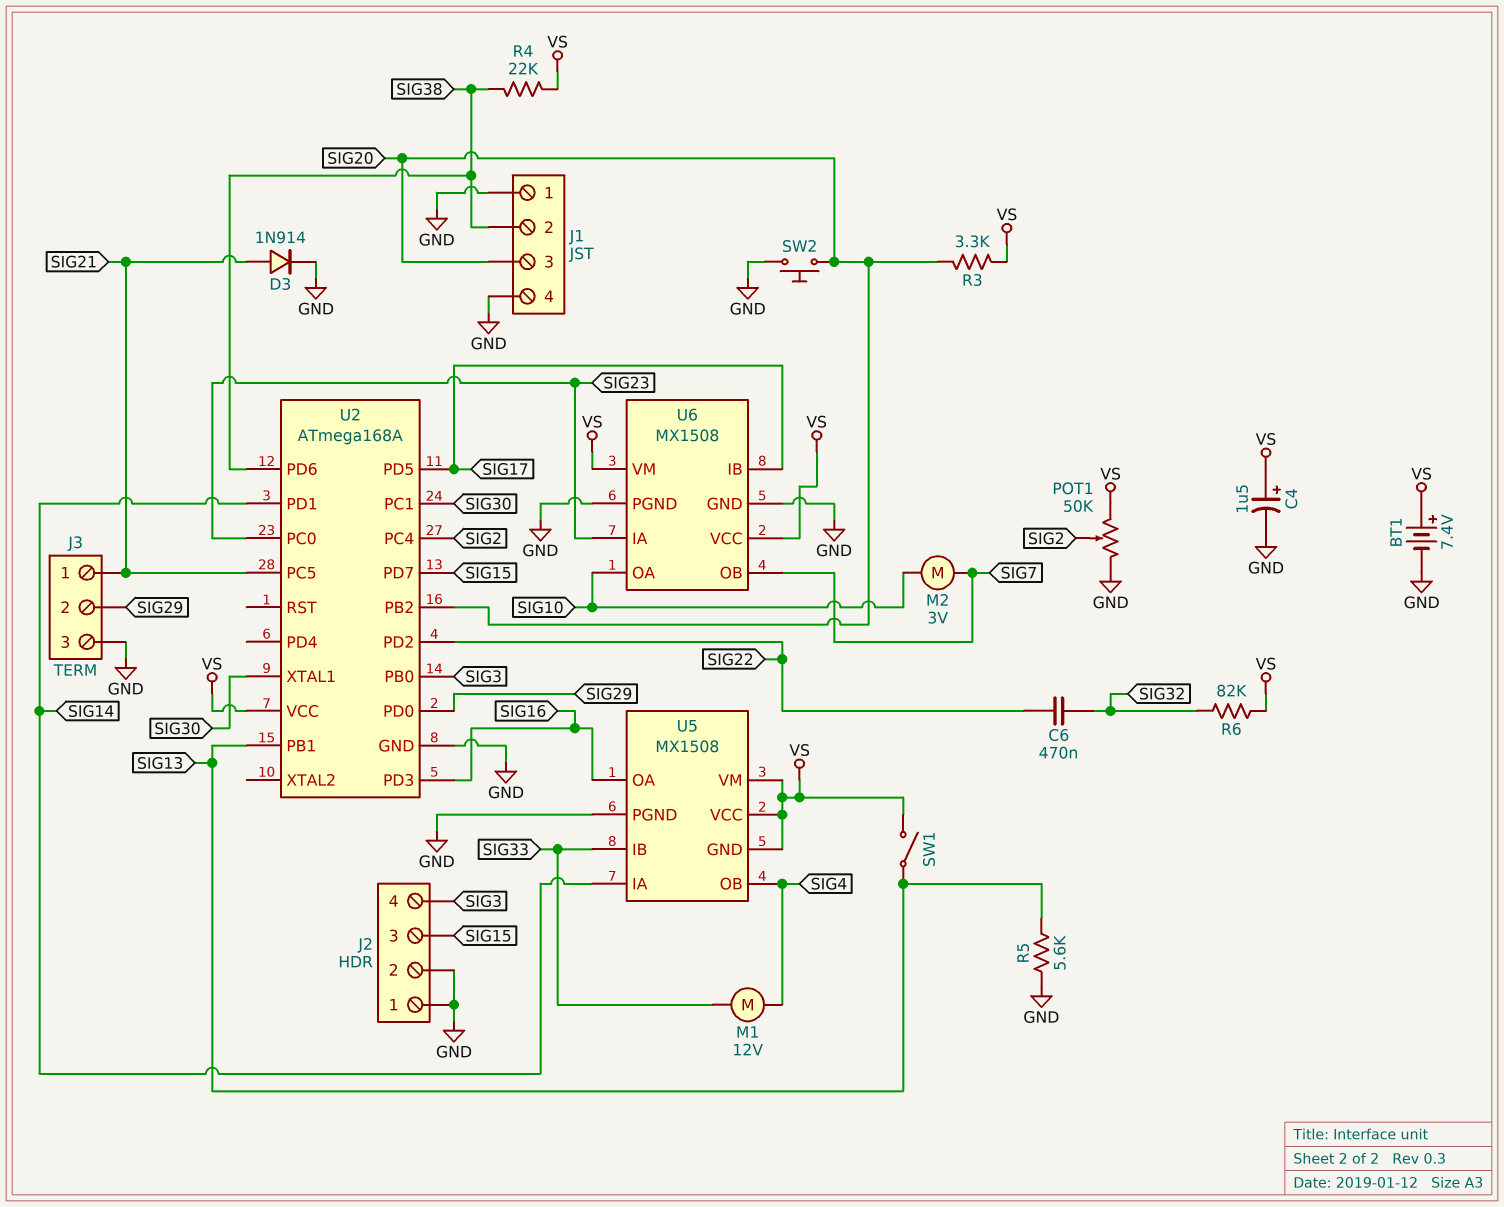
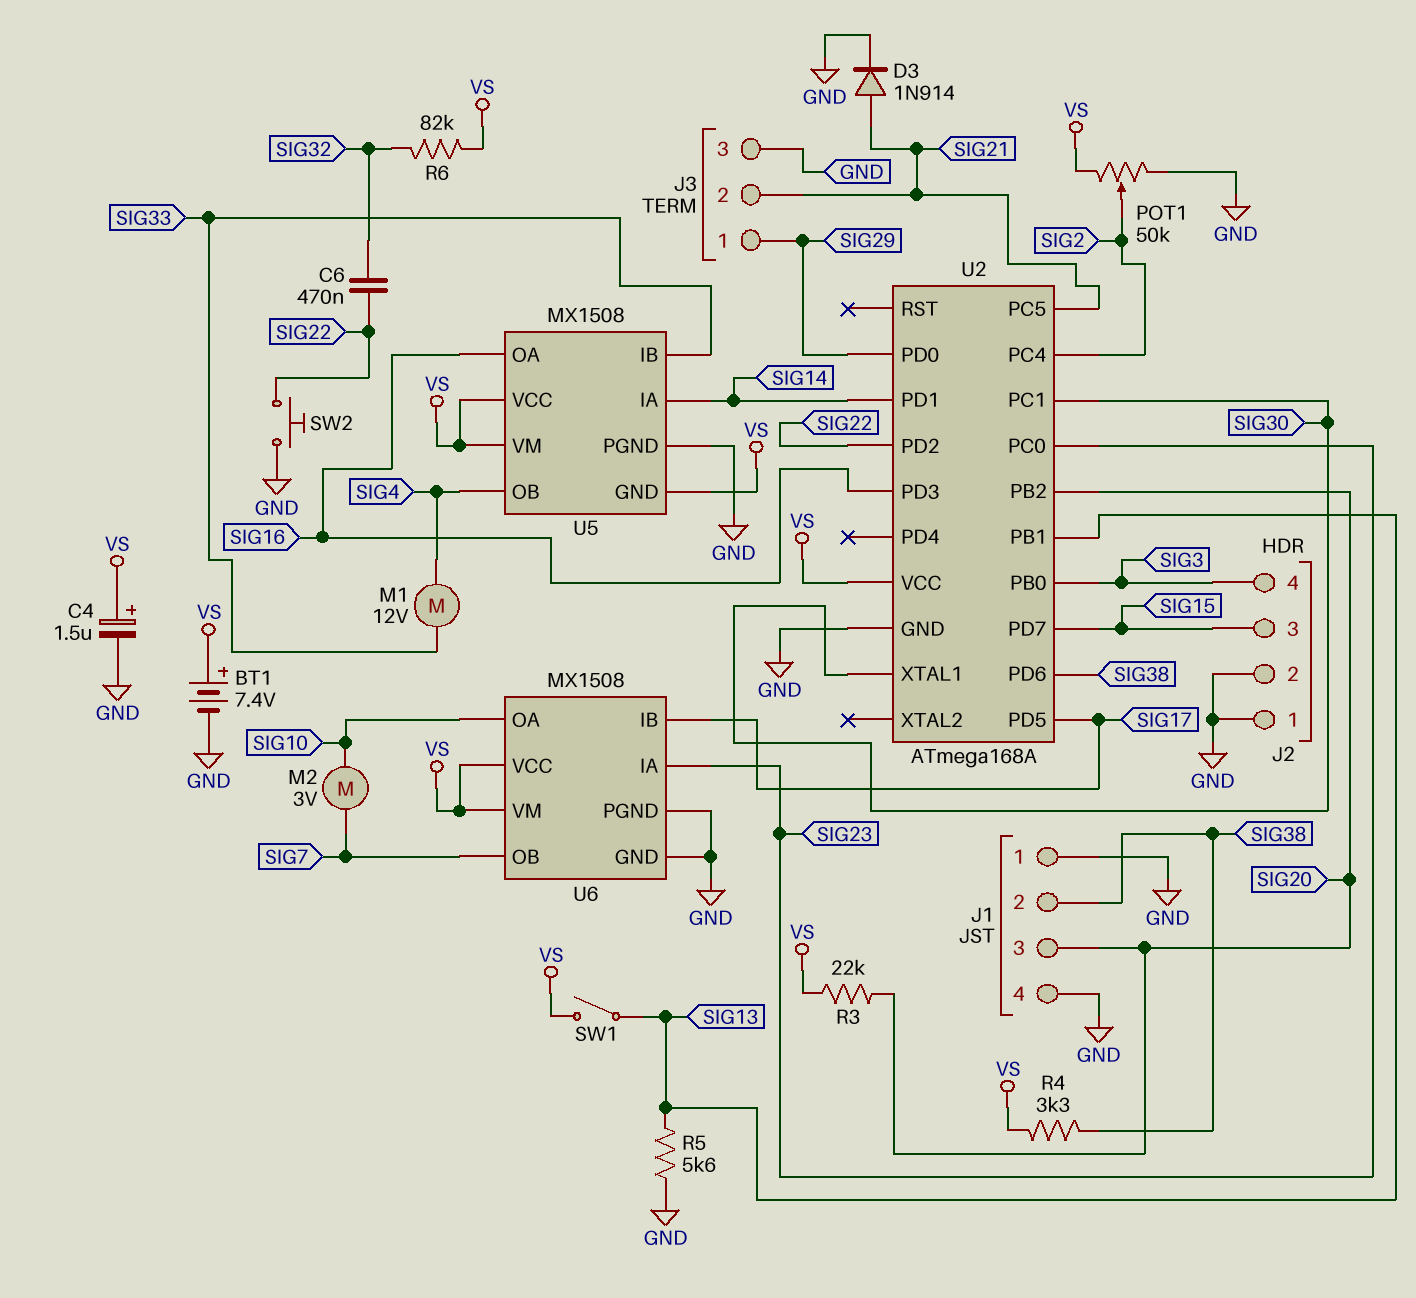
J3 pin 1: SIG21 -> SIG29
J3 pin 2: SIG29 -> SIG21
R3: 3.3k (SIG20, VS) -> 22k (SIG20, VS)
R4: 22k (SIG38, VS) -> 3.3k (SIG38, VS)
SW2: button (GND, SIG20) -> button (GND, SIG22)

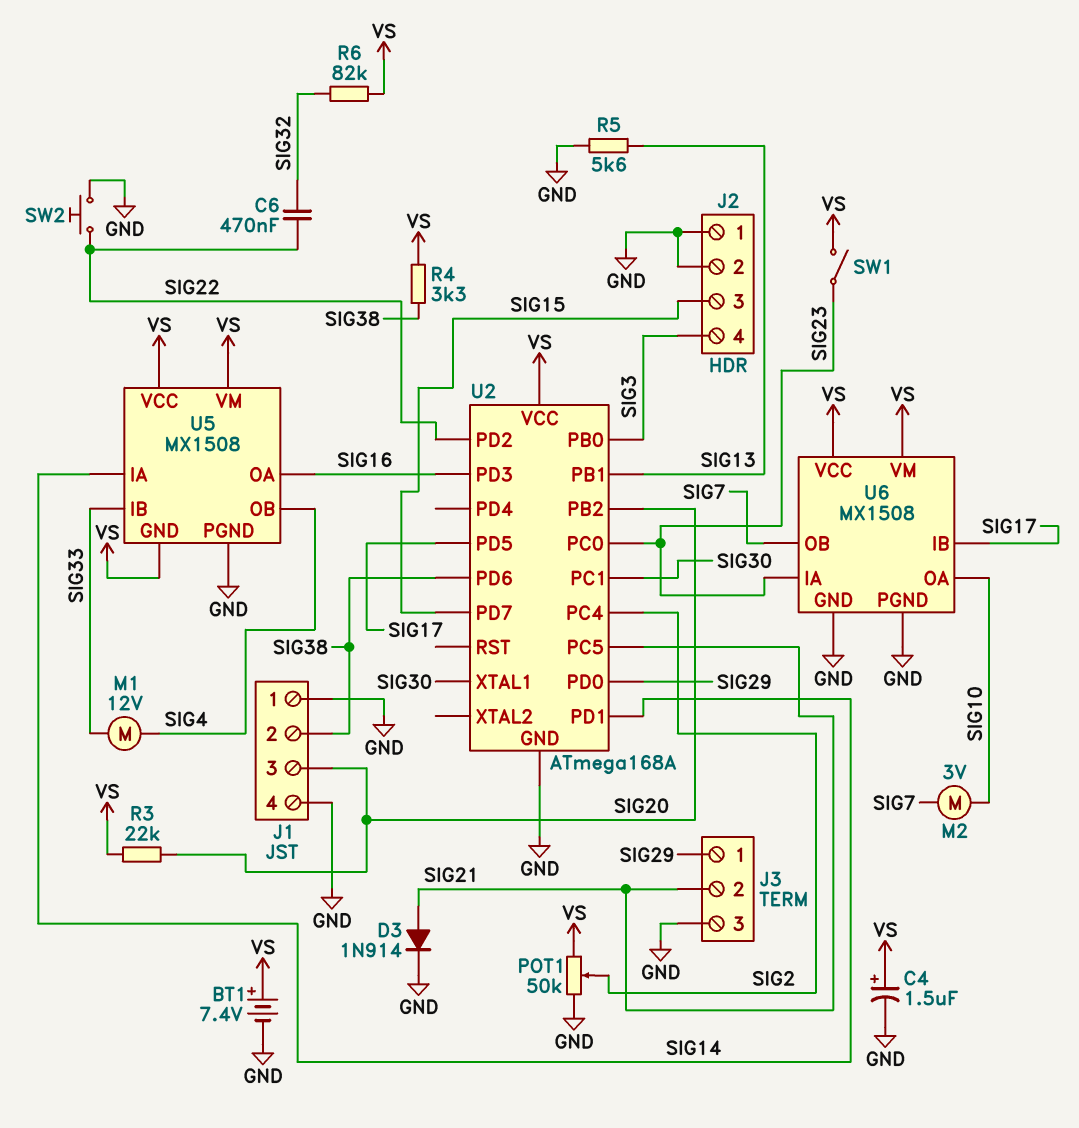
SW1: switch (SIG13, VS) -> switch (SIG23, VS)

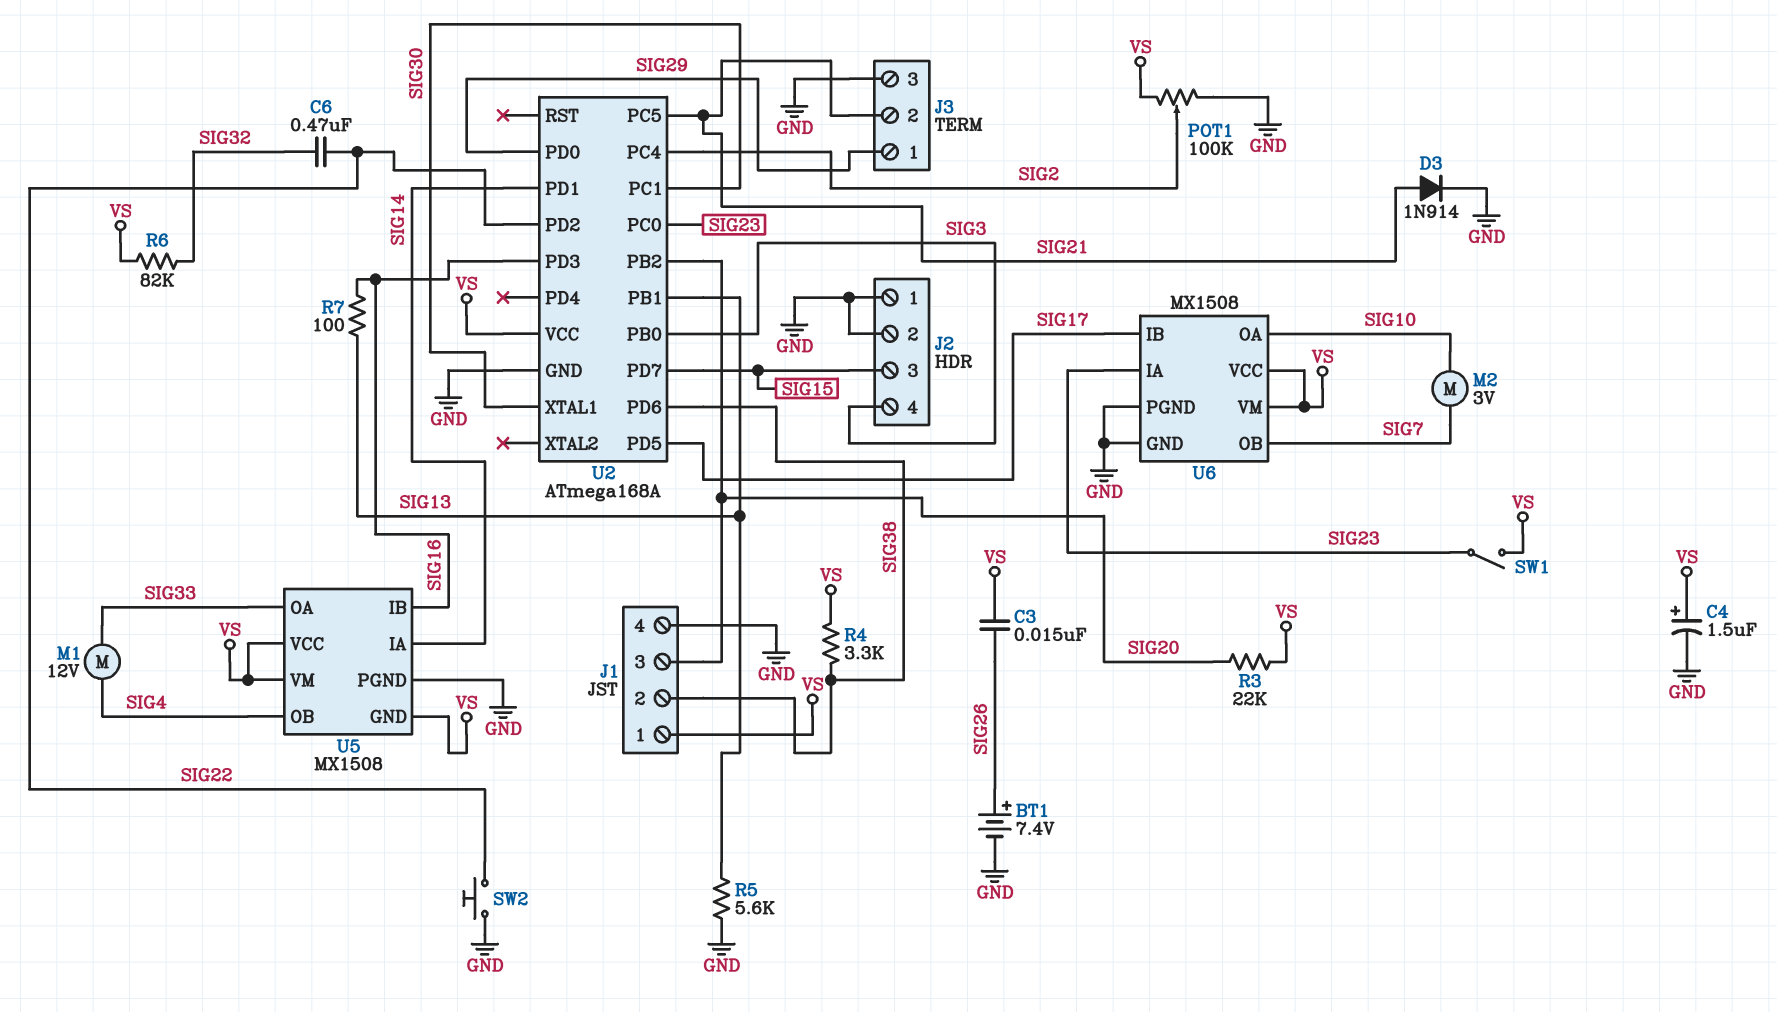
BT1: 7.4V (plus VS, minus GND) -> 7.4V (plus SIG26, minus GND)
C3: none -> 15nF (SIG26, VS)
J1 pin 1: GND -> VS
POT1: 50k (GND, VS, wiper SIG2) -> 100k (GND, VS, wiper SIG2)
R7: none -> 100 (SIG13, SIG16)
U5 pin IB: SIG33 -> SIG16
U5 pin OA: SIG16 -> SIG33

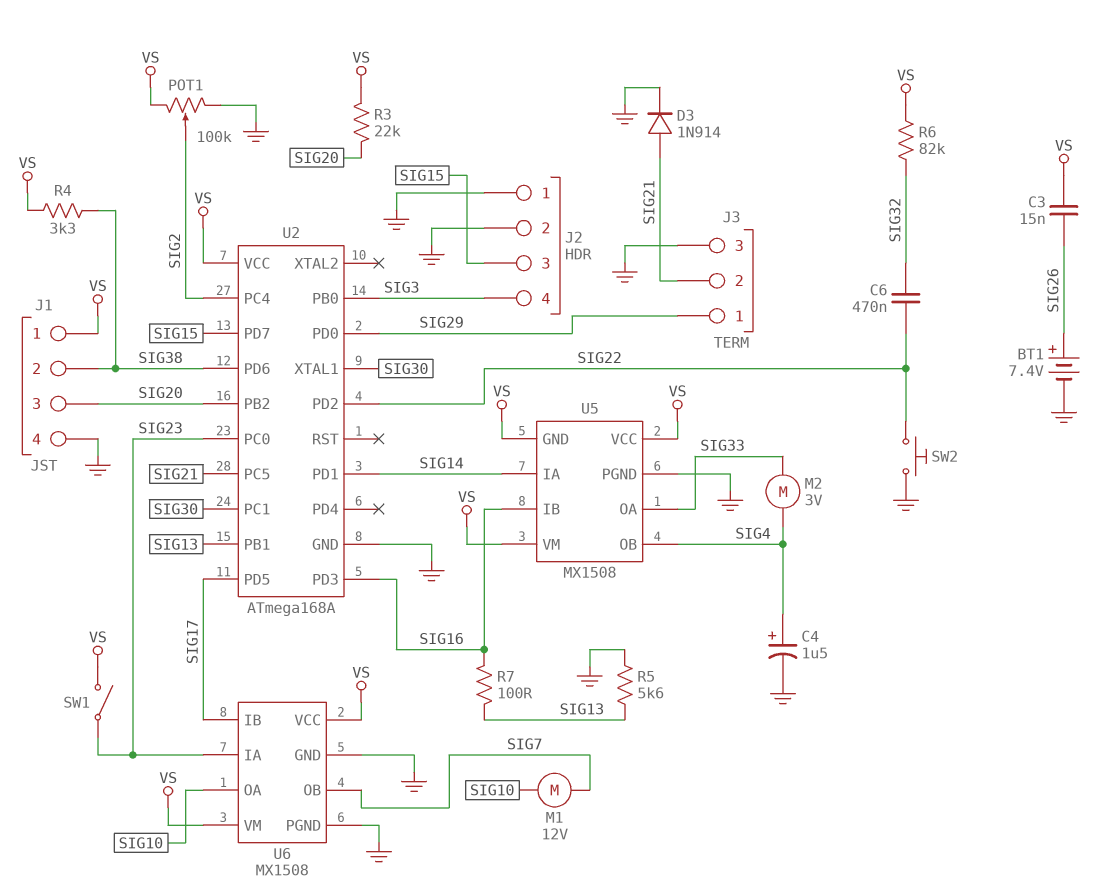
C4: 1.5uF (plus VS, minus GND) -> 1.5uF (plus SIG4, minus GND)
M1: motor 12V (SIG4, SIG33) -> motor 12V (SIG7, SIG10)
M2: motor 3V (SIG7, SIG10) -> motor 3V (SIG4, SIG33)

